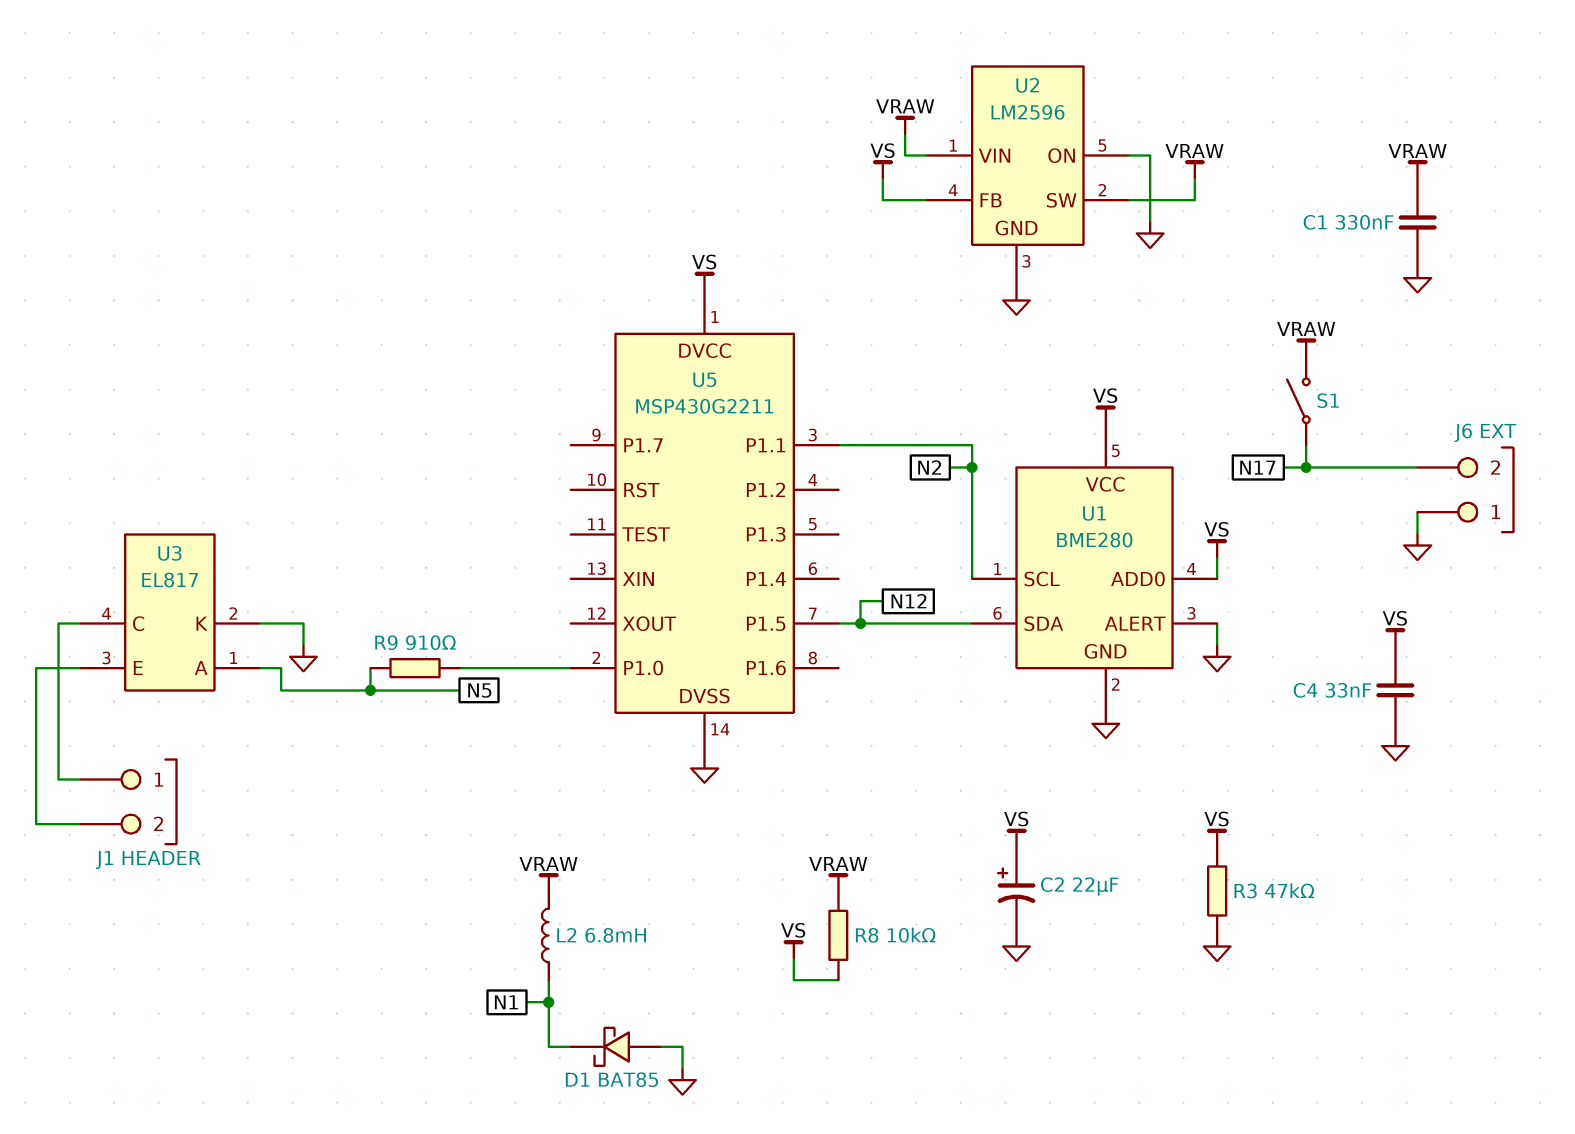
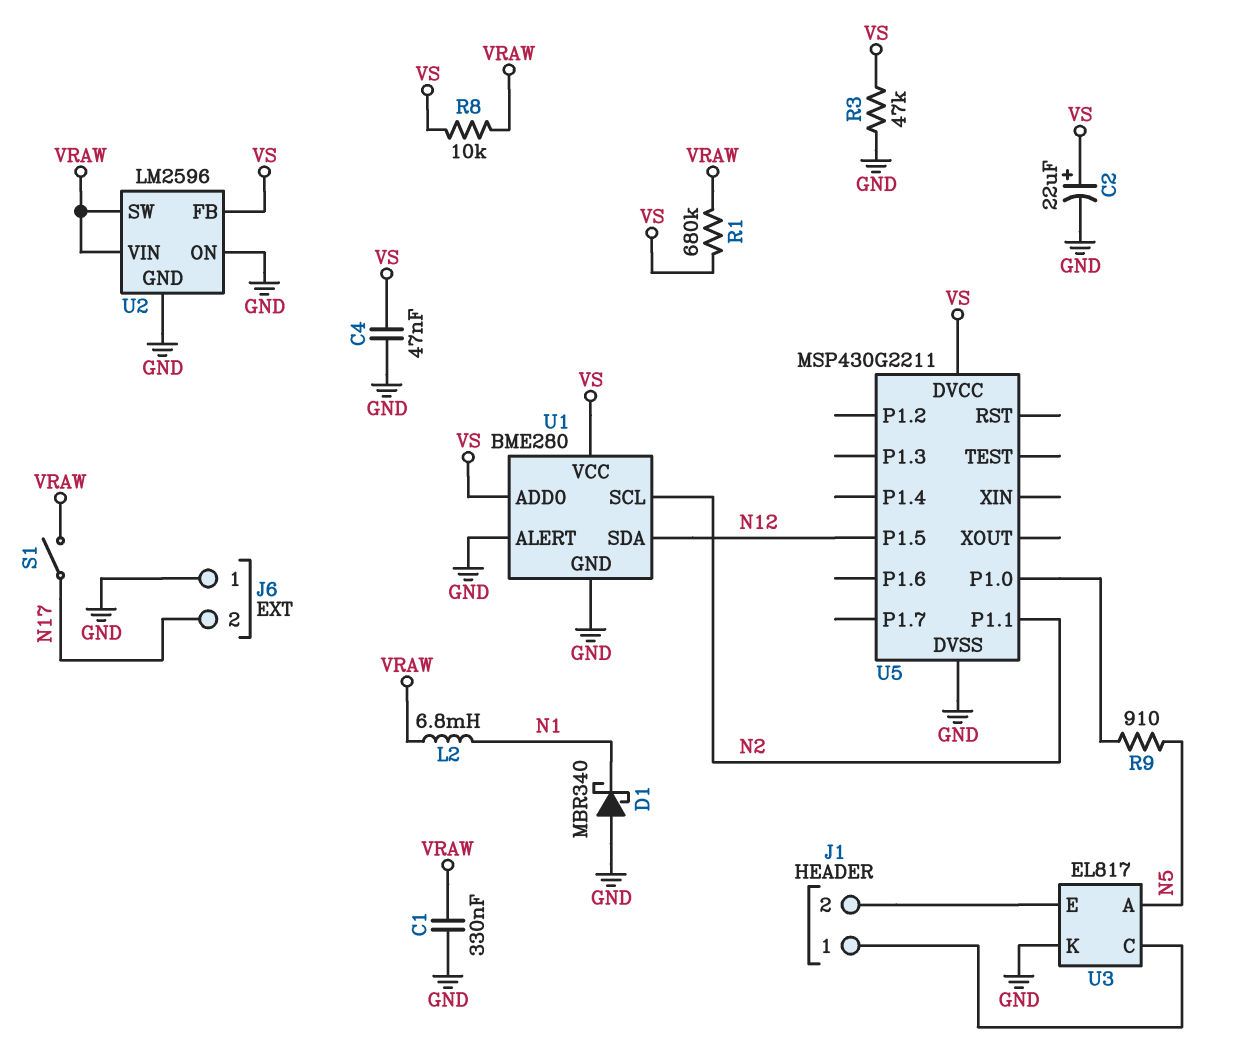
C4: 33nF (GND, VS) -> 47nF (GND, VS)
D1: schottky BAT85 (A GND, K N1) -> schottky MBR340 (A GND, K N1)
R1: none -> 680k (VRAW, VS)

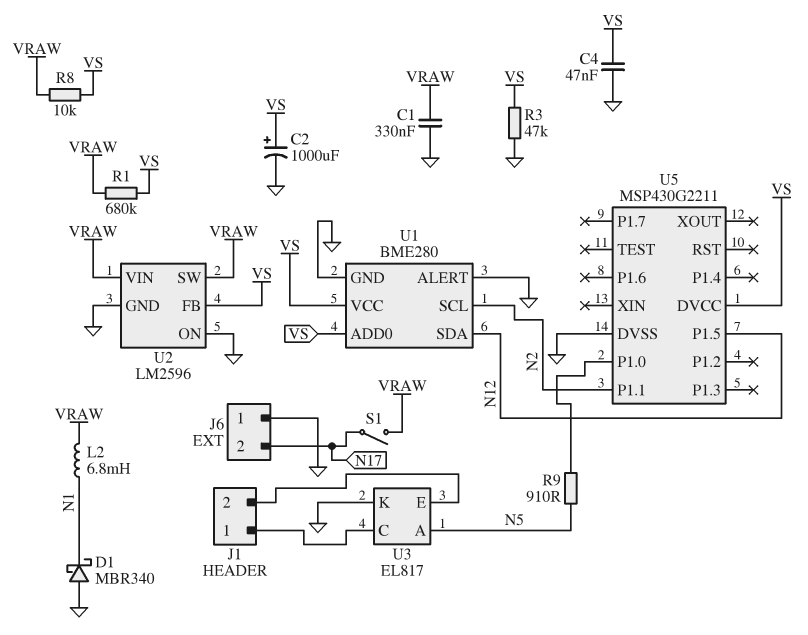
C2: 22uF (plus VS, minus GND) -> 1000uF (plus VS, minus GND)

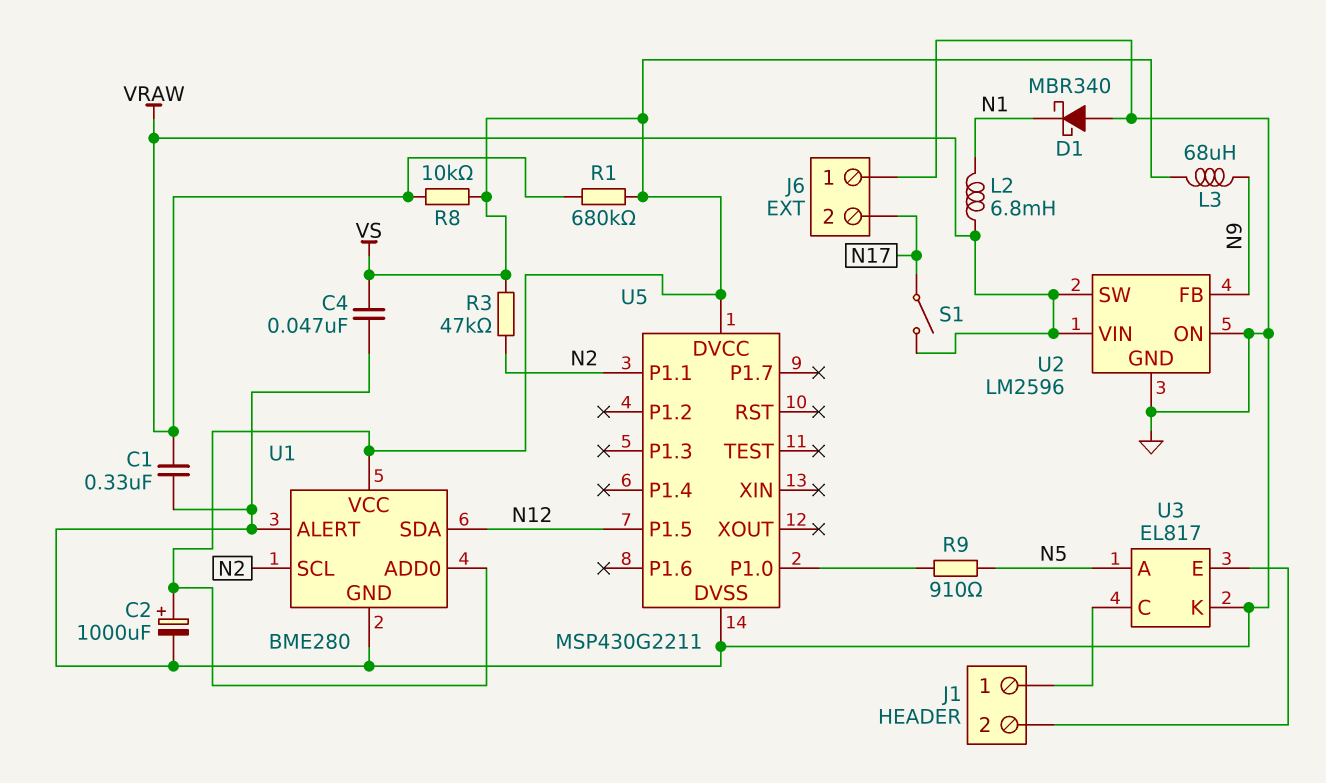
L3: none -> 68uH (N9, VS)
R3: 47k (GND, VS) -> 47k (N2, VS)
U2 pin FB: VS -> N9

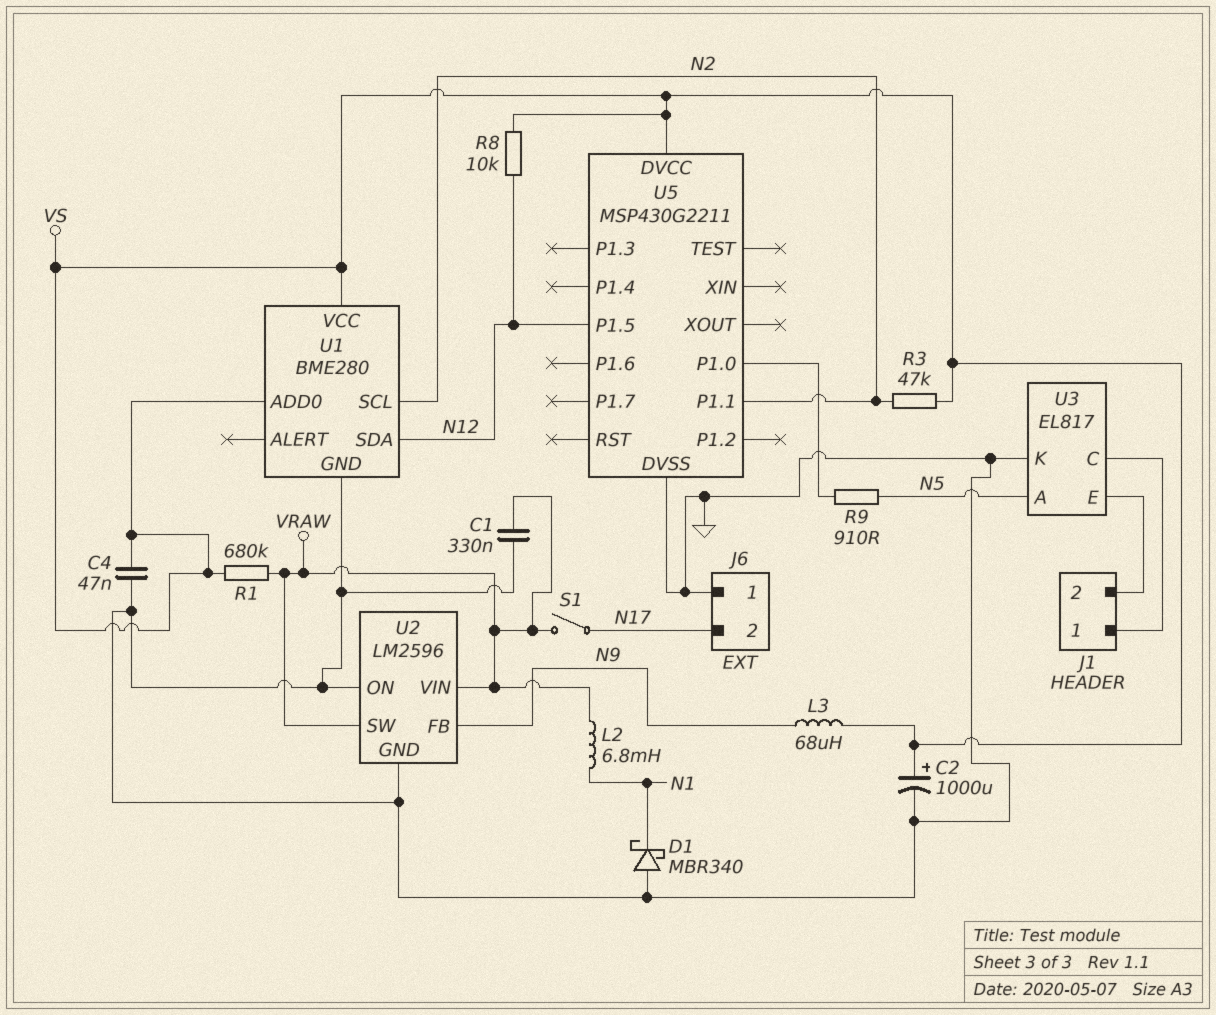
R8: 10k (VRAW, VS) -> 10k (N12, VS)
U1 pin ALERT: GND -> none

